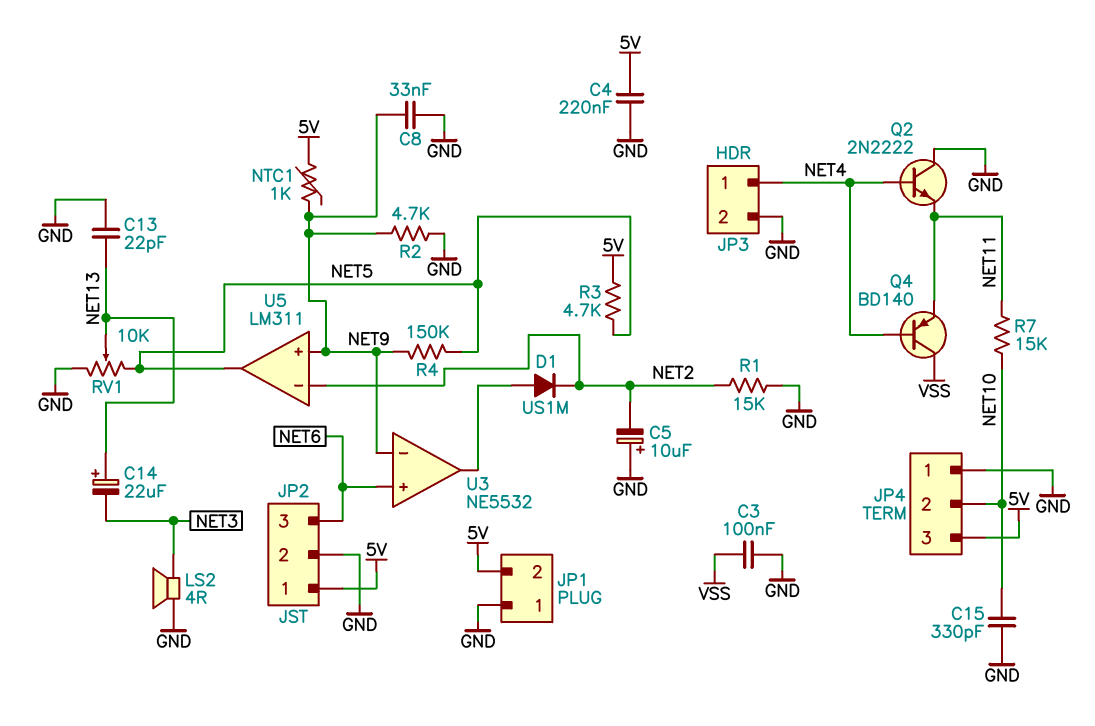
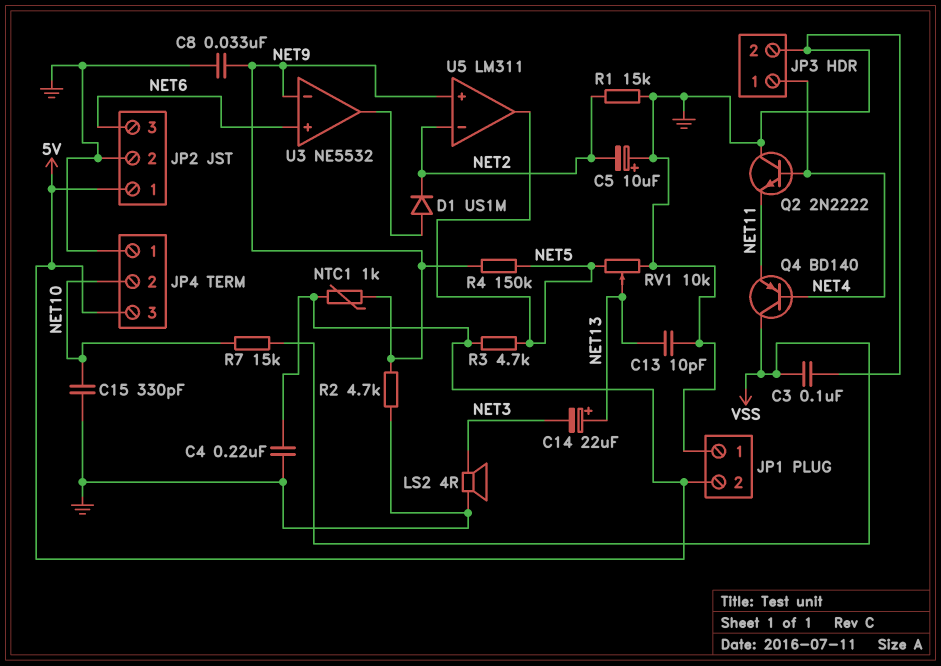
C13: 22pF (GND, NET13) -> 10pF (GND, NET13)
R7: 15k (NET10, NET11) -> 15k (NET10, VSS)

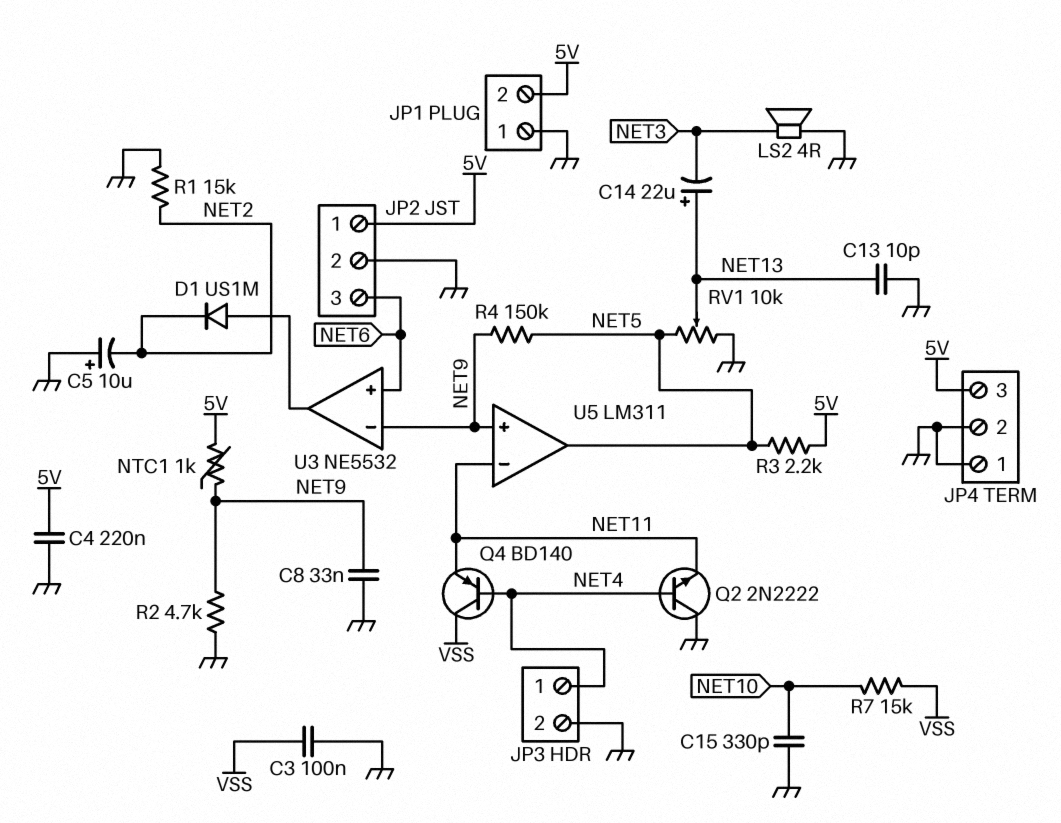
JP4 pin 2: NET10 -> GND
R3: 4.7k (5V, NET5) -> 2.2k (5V, NET5)
U5 pin in-: NET2 -> NET11

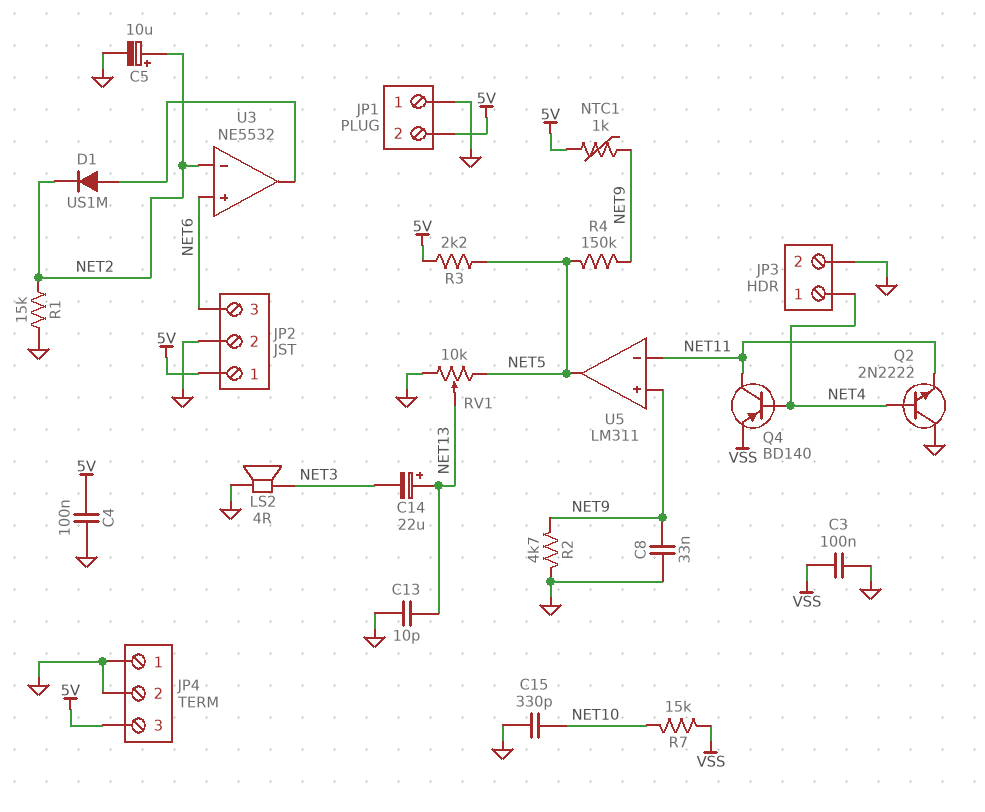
C4: 220nF (5V, GND) -> 100nF (5V, GND)
C5: 10uF (plus GND, minus NET2) -> 10uF (plus NET2, minus GND)
Q4: PNP BD140 (B NET4, C VSS, E NET11) -> PNP BD140 (B NET4, C NET11, E VSS)
U3 pin in-: NET9 -> NET2

